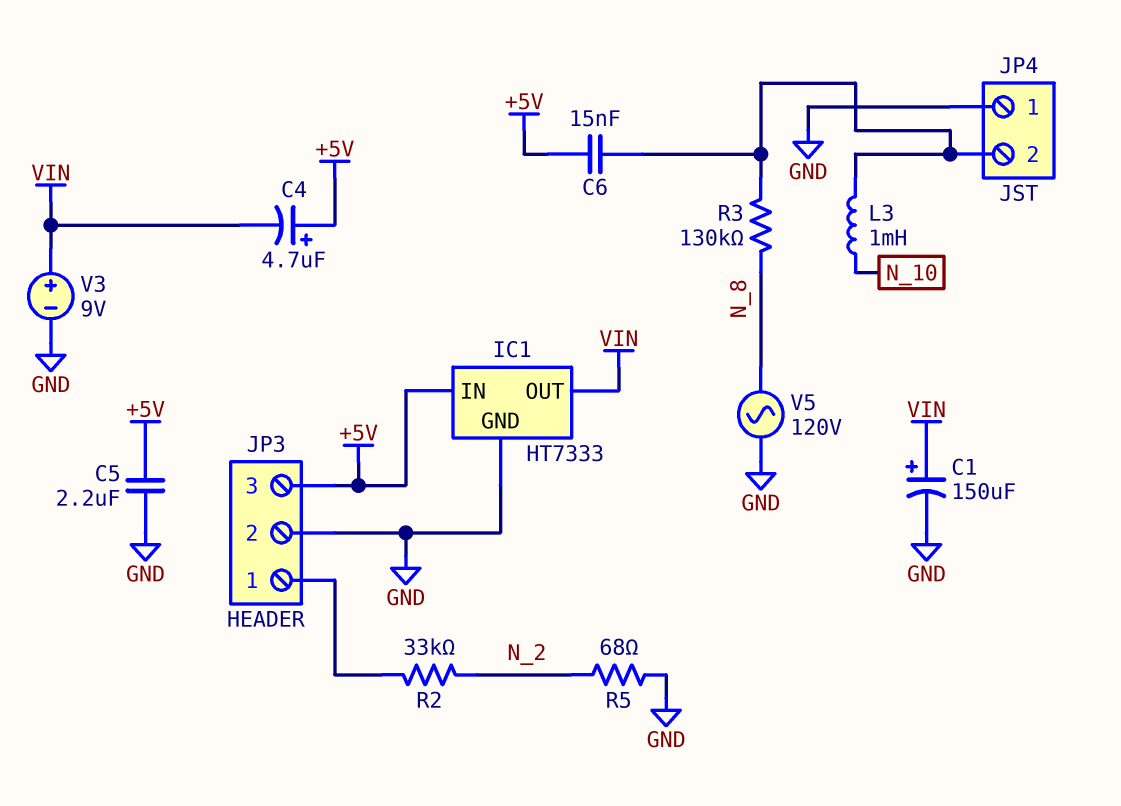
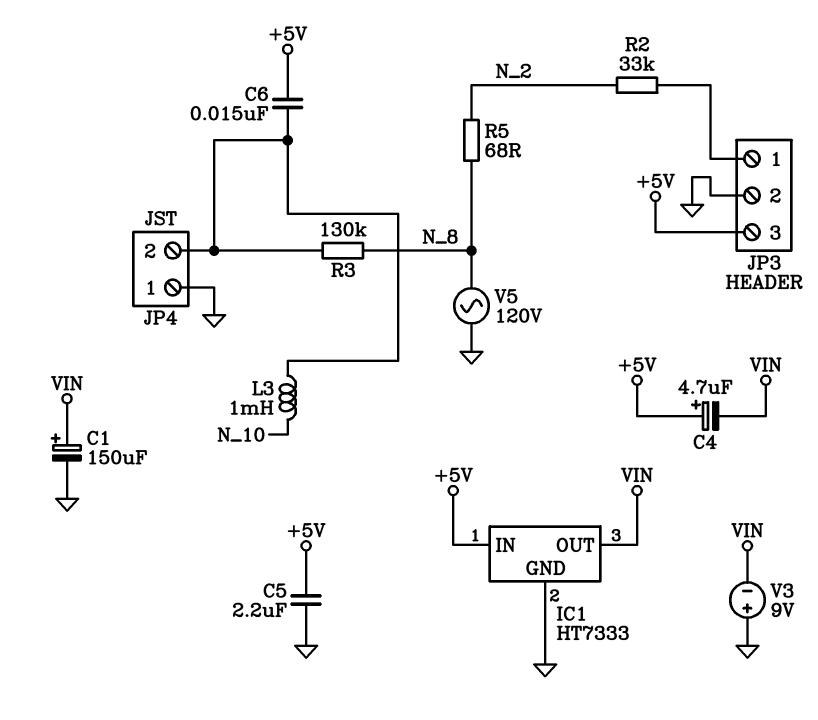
R5: 68 (GND, N_2) -> 68 (N_2, N_8)
V3: 9V (plus VIN, minus GND) -> 9V (plus GND, minus VIN)

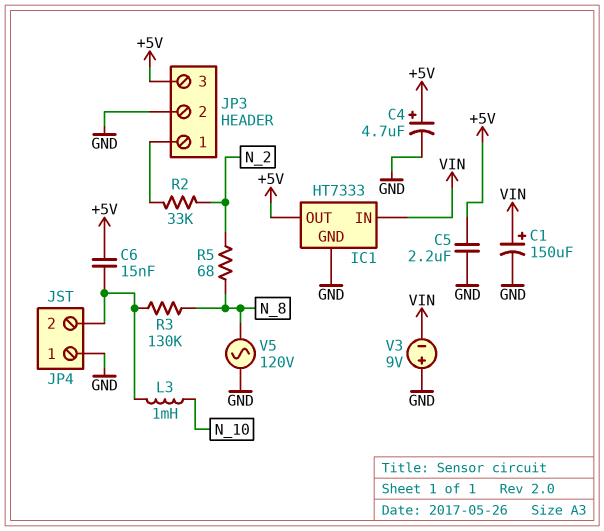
C4: 4.7uF (plus +5V, minus VIN) -> 4.7uF (plus +5V, minus GND)
IC1 pin IN: +5V -> VIN
IC1 pin OUT: VIN -> +5V

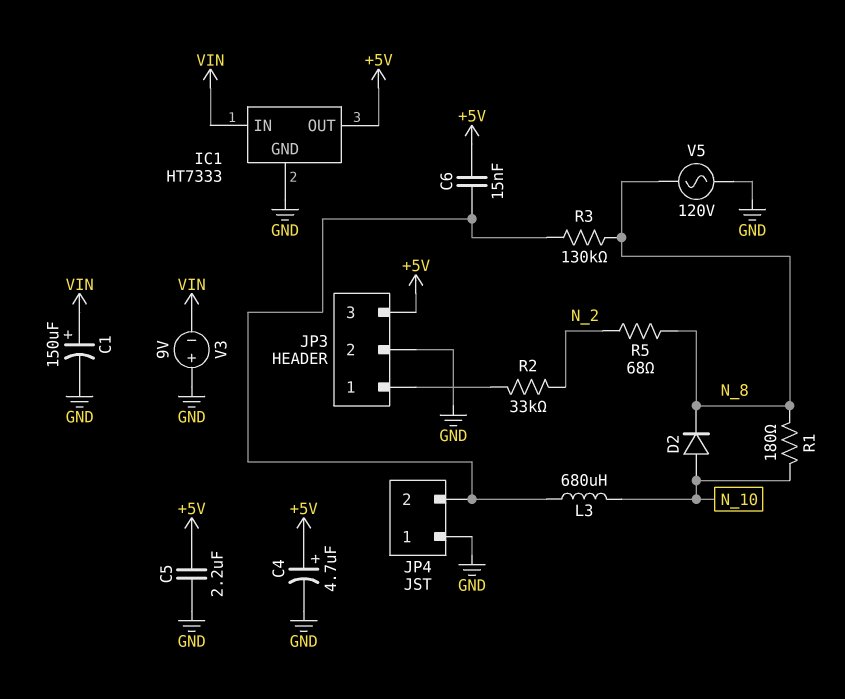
D2: none -> diode (A N_10, K N_8)
L3: 1mH (JP4/2, N_10) -> 680uH (JP4/2, N_10)
R1: none -> 180 (N_8, N_10)

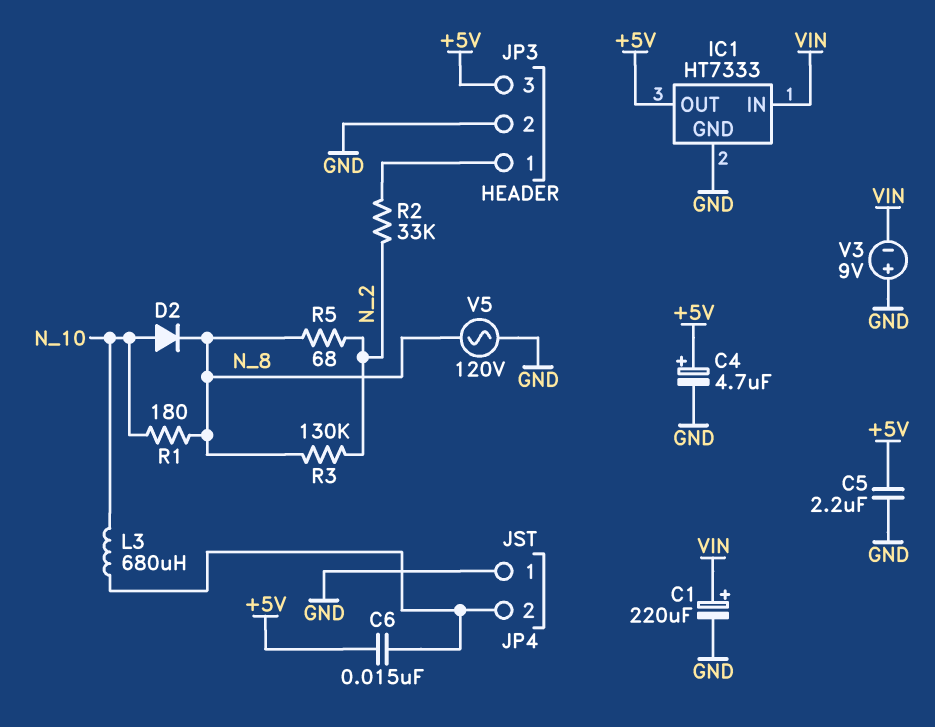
C1: 150uF (plus VIN, minus GND) -> 220uF (plus VIN, minus GND)
R3: 130k (JP4/2, N_8) -> 130k (N_2, N_8)

